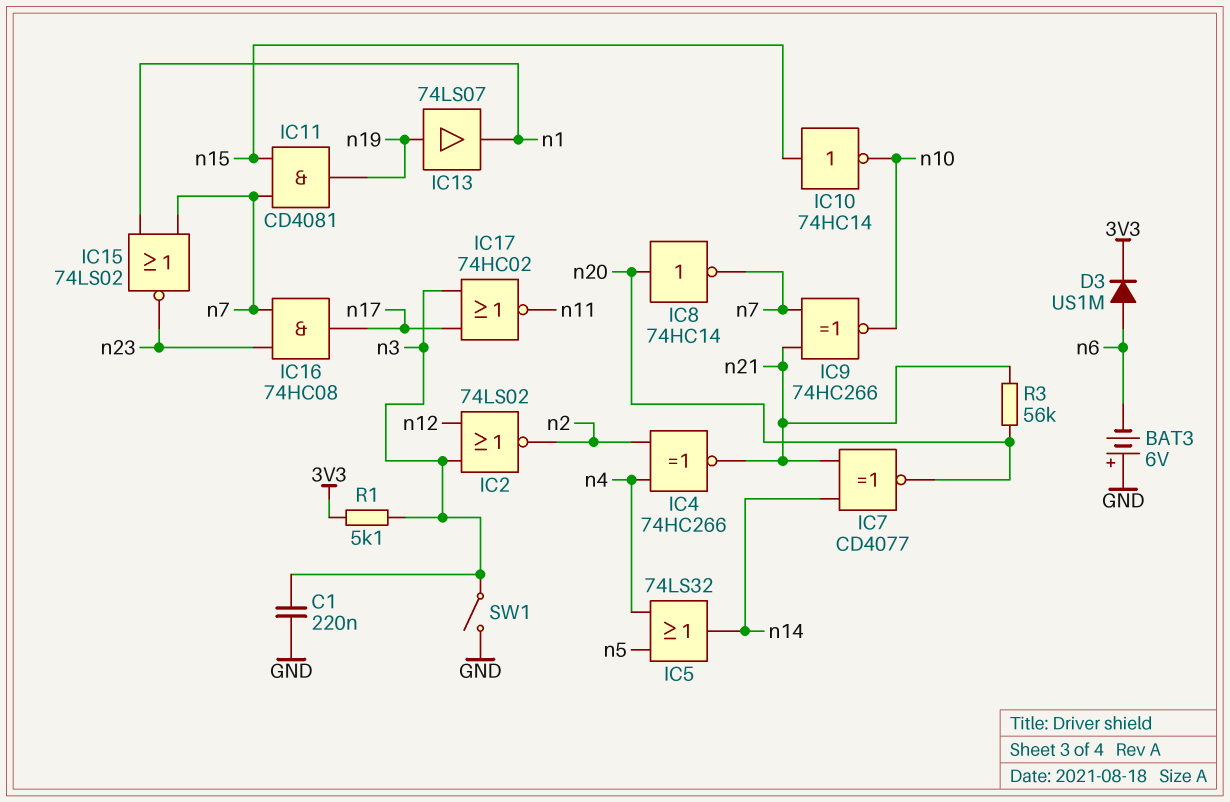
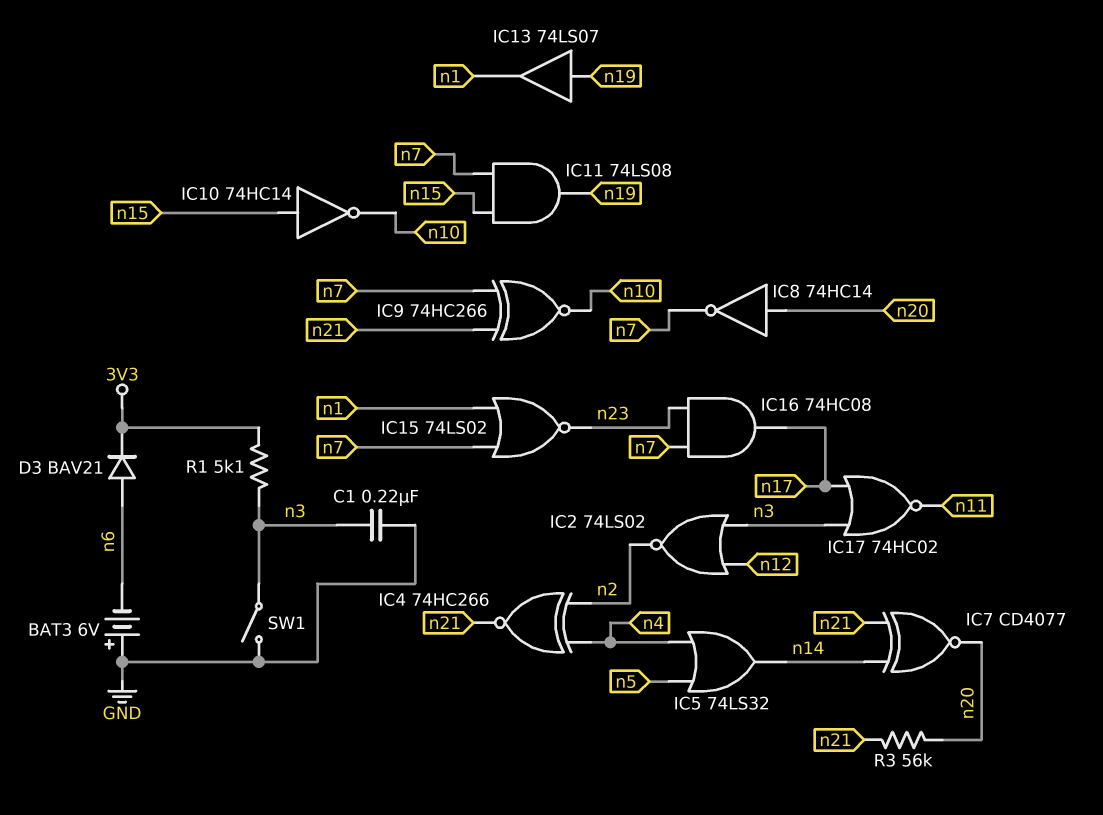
D3: diode US1M (A n6, K 3V3) -> diode BAV21 (A n6, K 3V3)
IC11: AND CD4081 (in n7, in n15, out n19) -> AND 74LS08 (in n7, in n15, out n19)

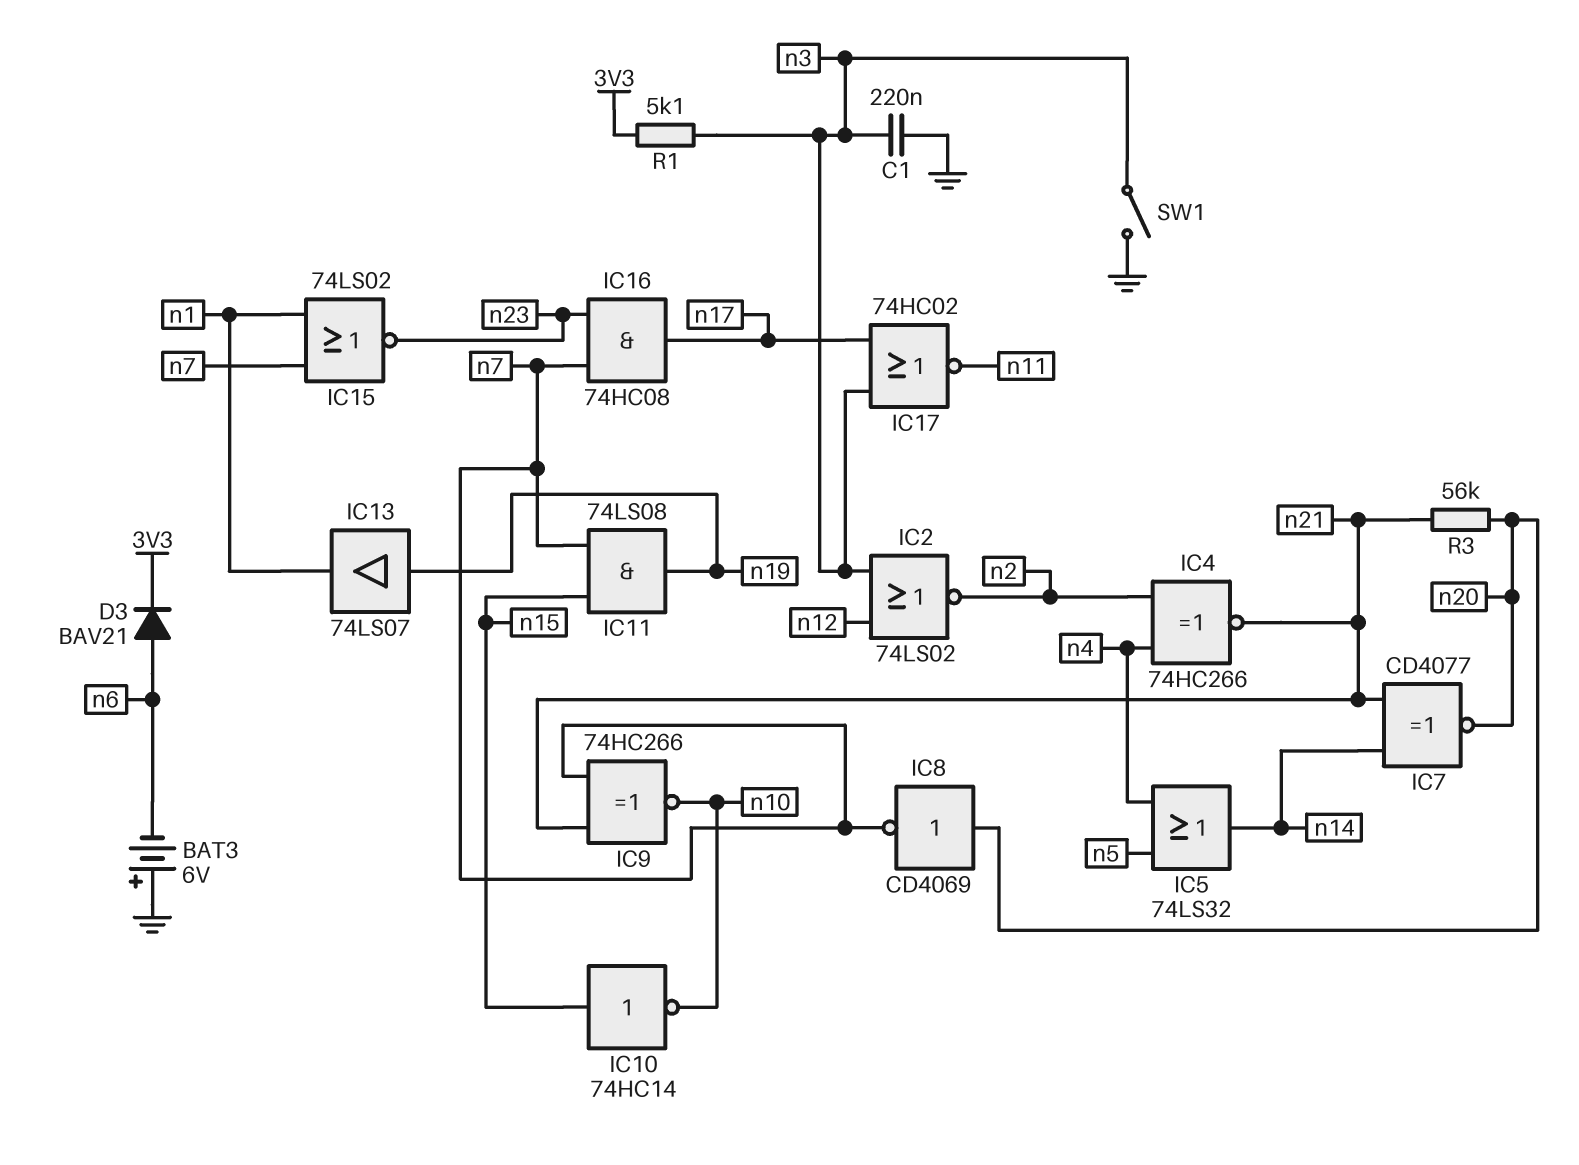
IC8: NOT 74HC14 (in n20, out n7) -> NOT CD4069 (in n20, out n7)

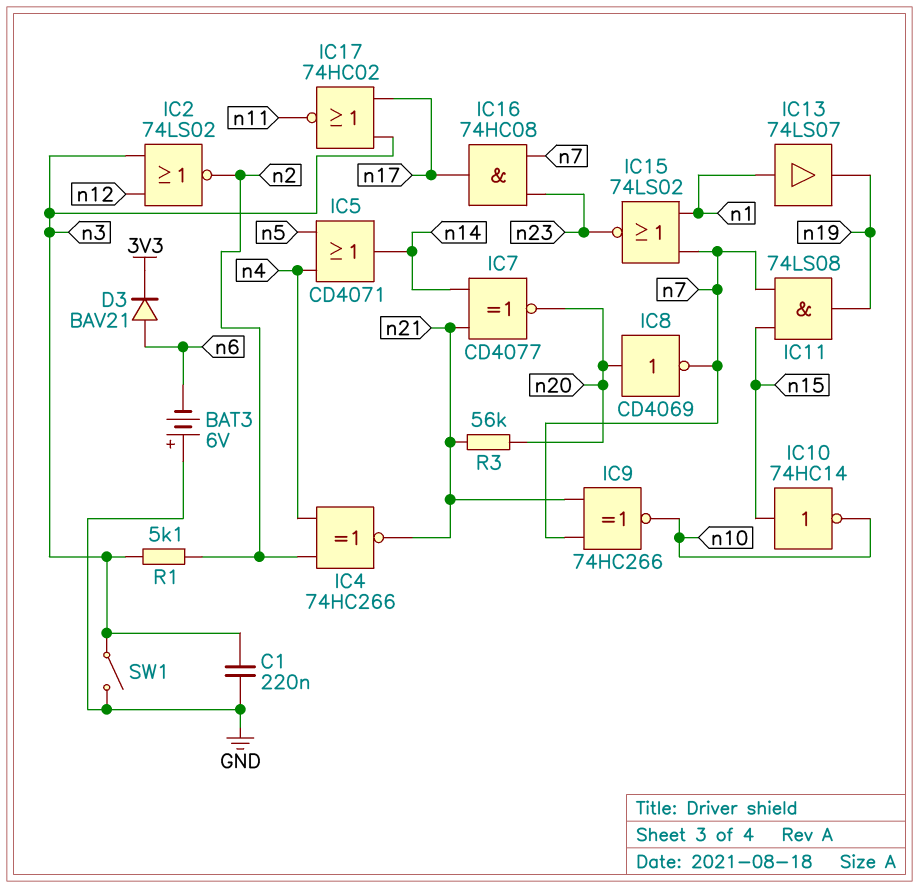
IC5: OR 74LS32 (in n4, in n5, out n14) -> OR CD4071 (in n4, in n5, out n14)
IC13: buffer 74LS07 (in n19, out n1) -> buffer 74LS07 (in n1, out n19)
R1: 5.1k (3V3, n3) -> 5.1k (n2, n3)

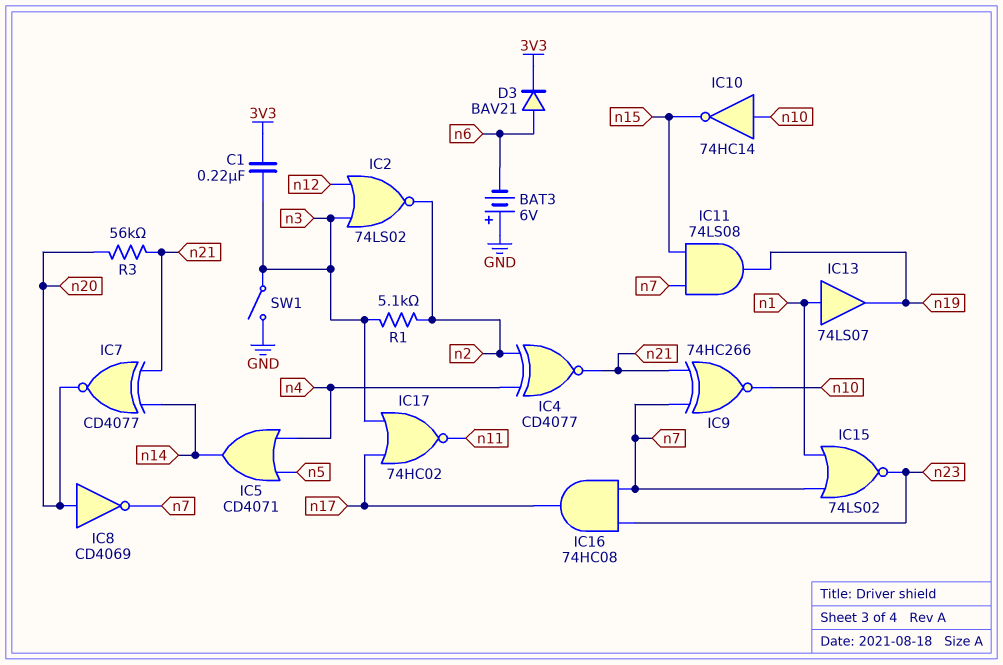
C1: 220nF (GND, n3) -> 220nF (3V3, n3)
IC4: XNOR 74HC266 (in n2, in n4, out n21) -> XNOR CD4077 (in n2, in n4, out n21)
IC10: NOT 74HC14 (in n15, out n10) -> NOT 74HC14 (in n10, out n15)

